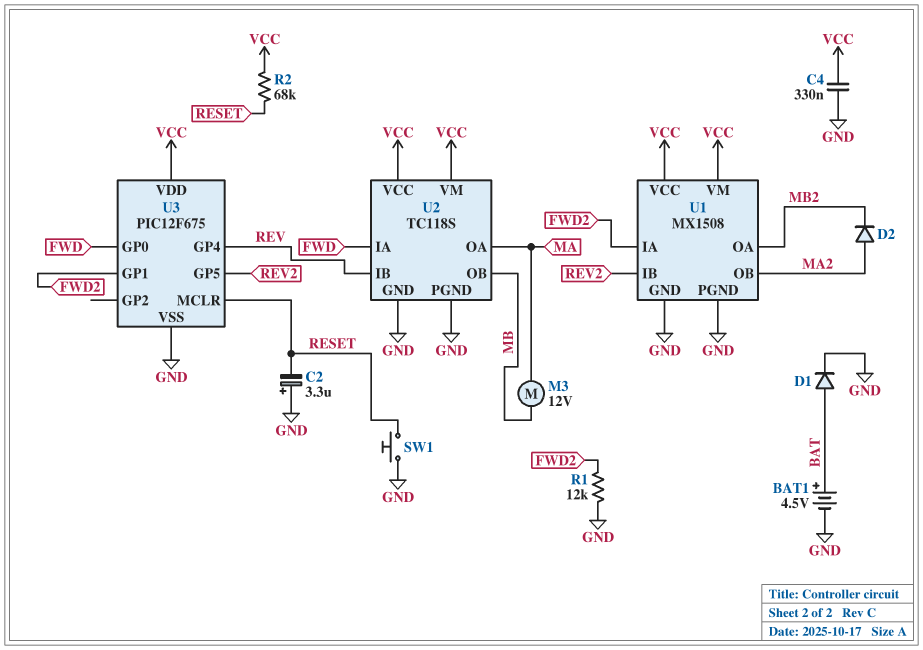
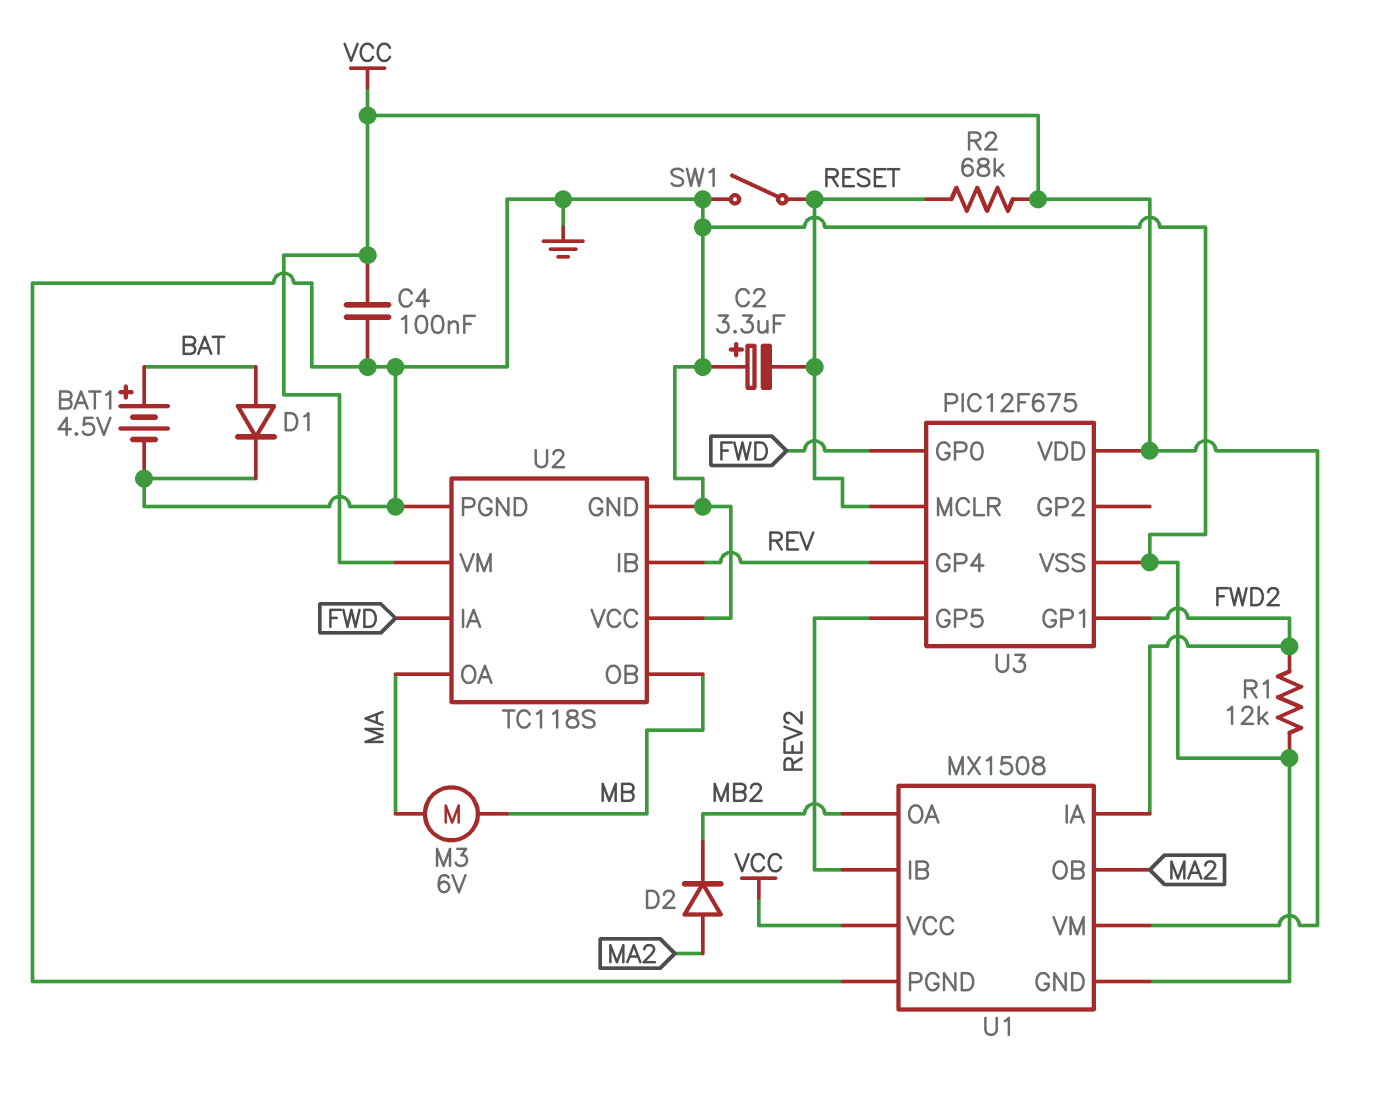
C4: 330nF (GND, VCC) -> 100nF (GND, VCC)
M3: motor 12V (MA, MB) -> motor 6V (MA, MB)
SW1: button (GND, RESET) -> switch (GND, RESET)
U2 pin VCC: VCC -> GND

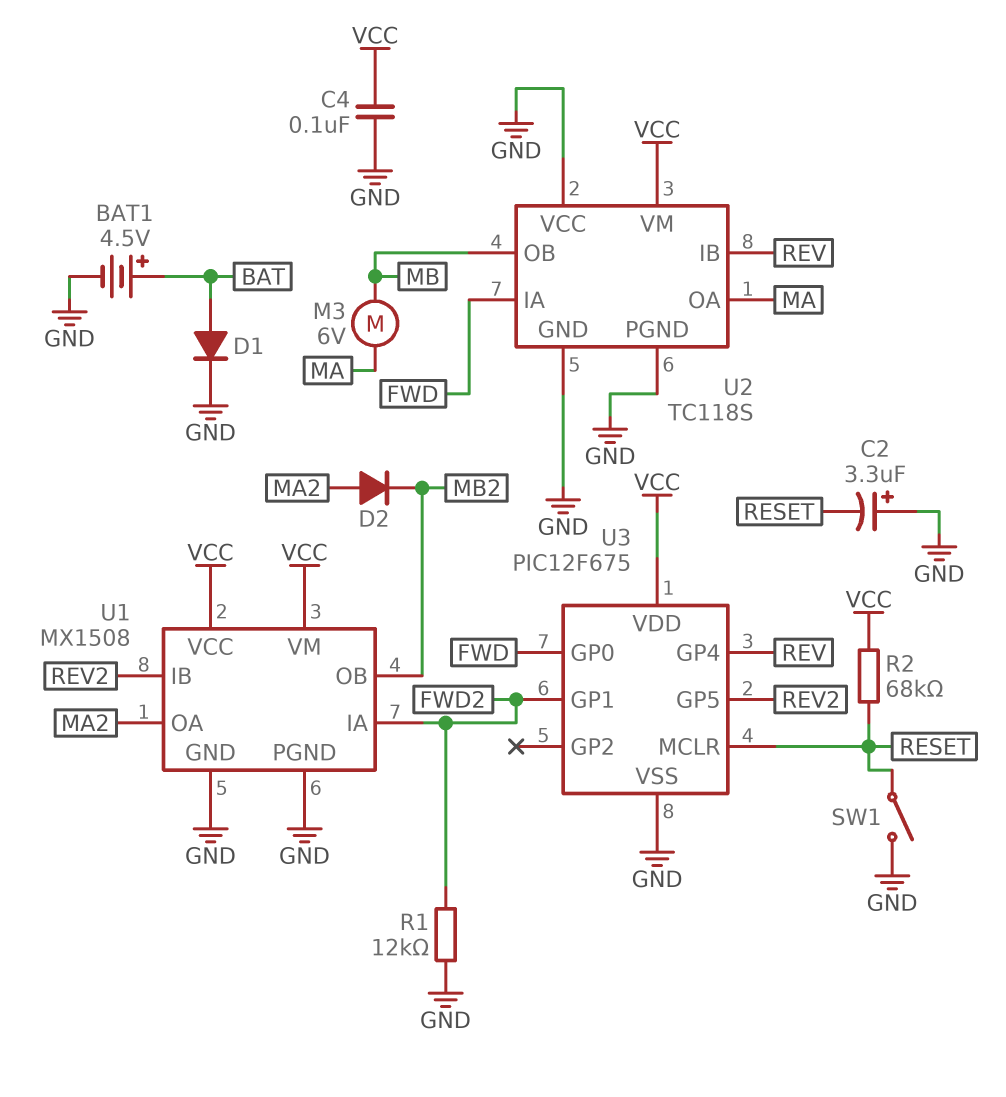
U1 pin OA: MB2 -> MA2
U1 pin OB: MA2 -> MB2

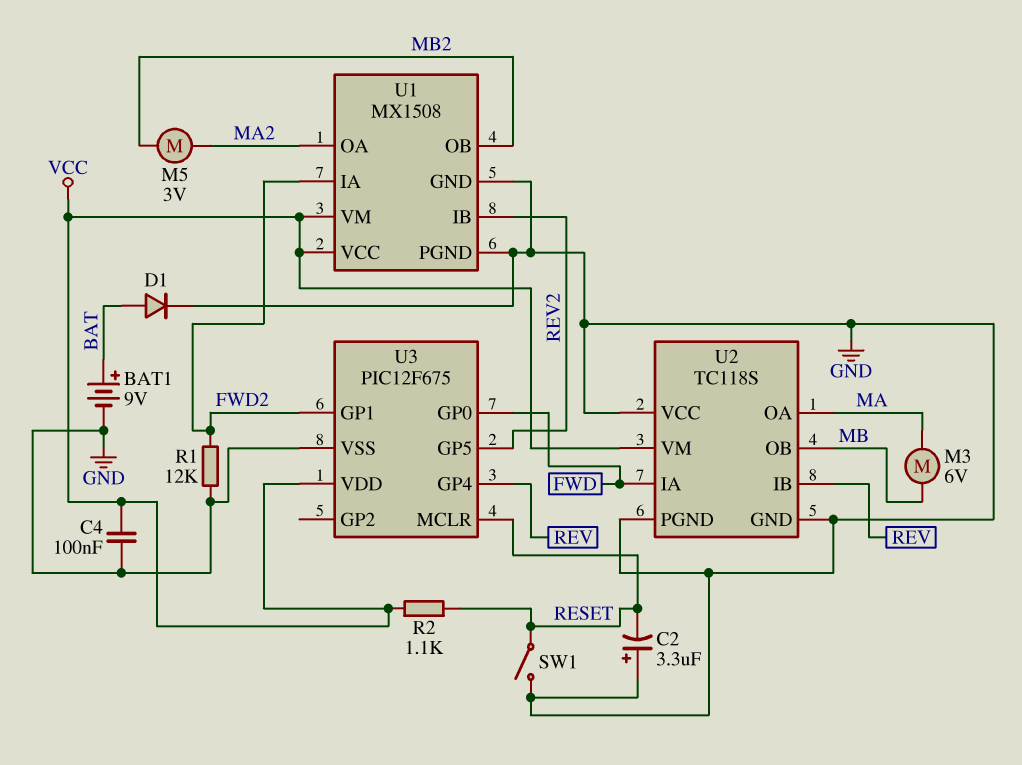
BAT1: 4.5V (plus BAT, minus GND) -> 9V (plus BAT, minus GND)
D2: diode (A MA2, K MB2) -> none
M5: none -> motor 3V (MA2, MB2)
R2: 68k (RESET, VCC) -> 1.1k (RESET, VCC)

